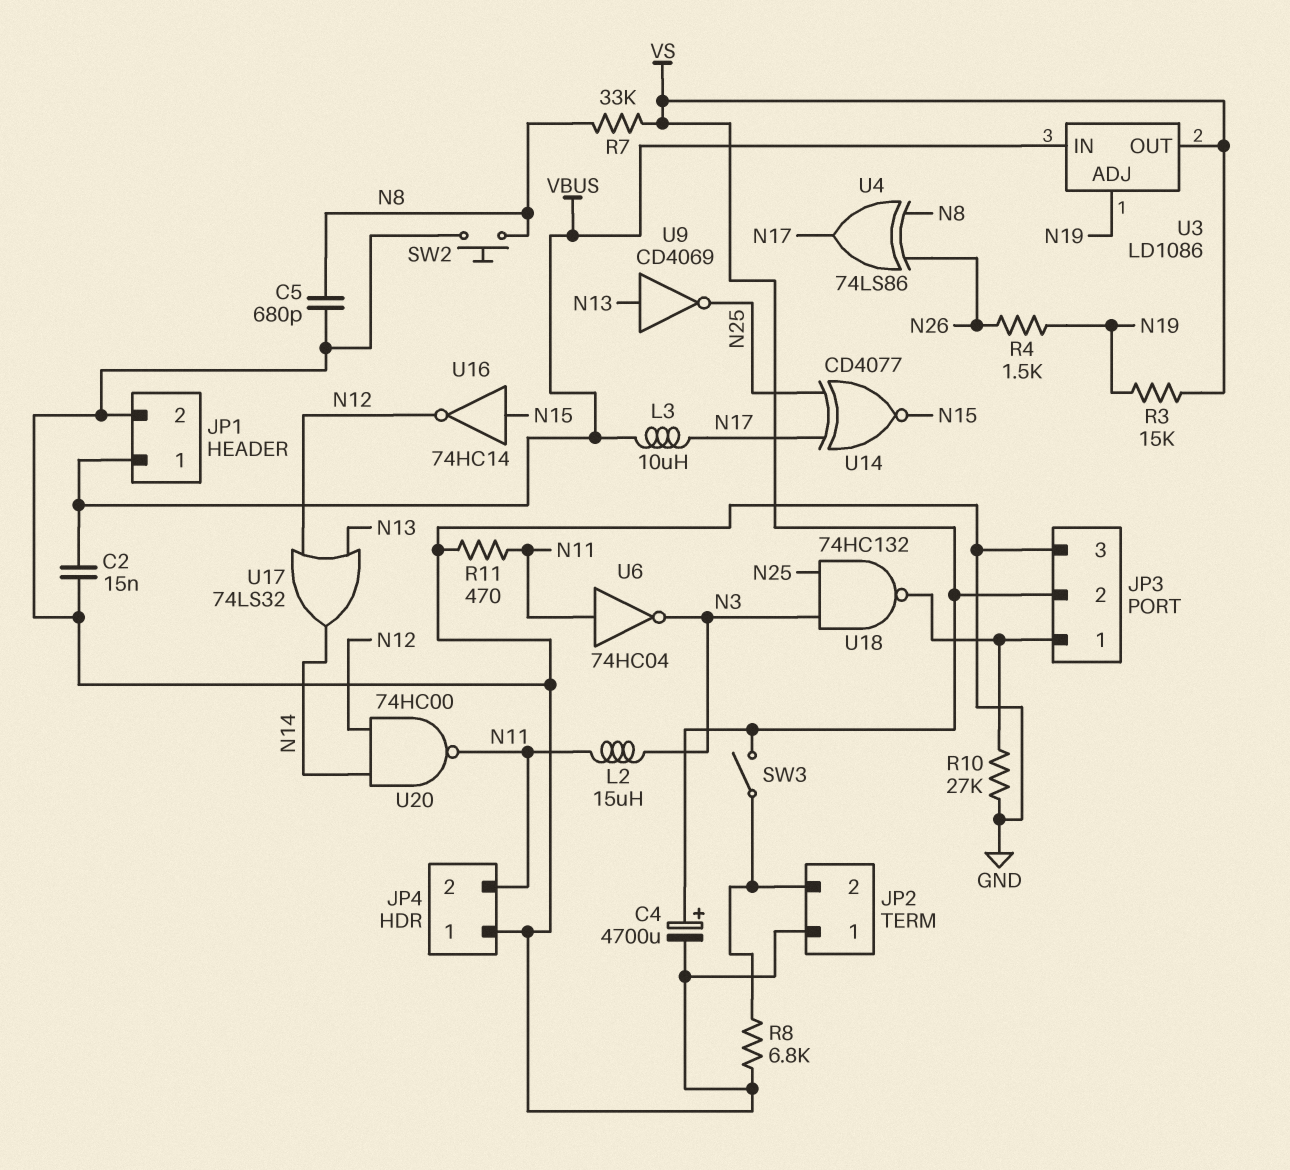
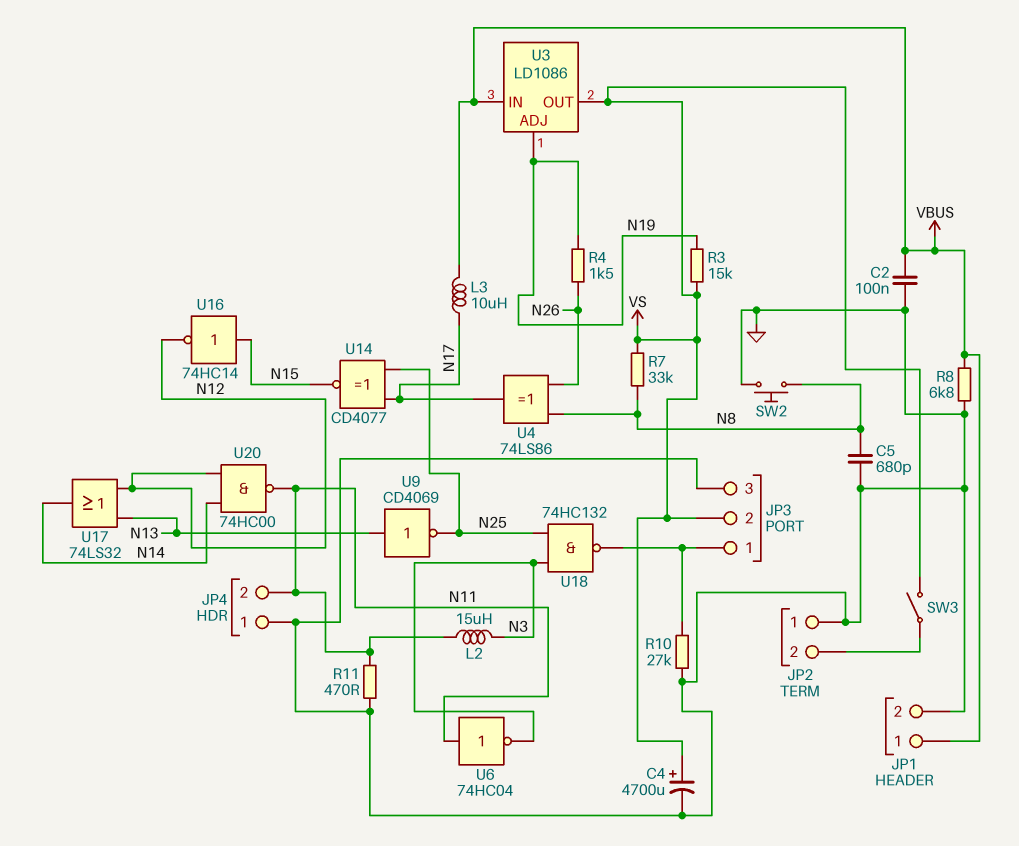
C2: 15nF (GND, VBUS) -> 100nF (GND, VBUS)
R8: 6.8k (GND, JP2/2) -> 6.8k (GND, VBUS)

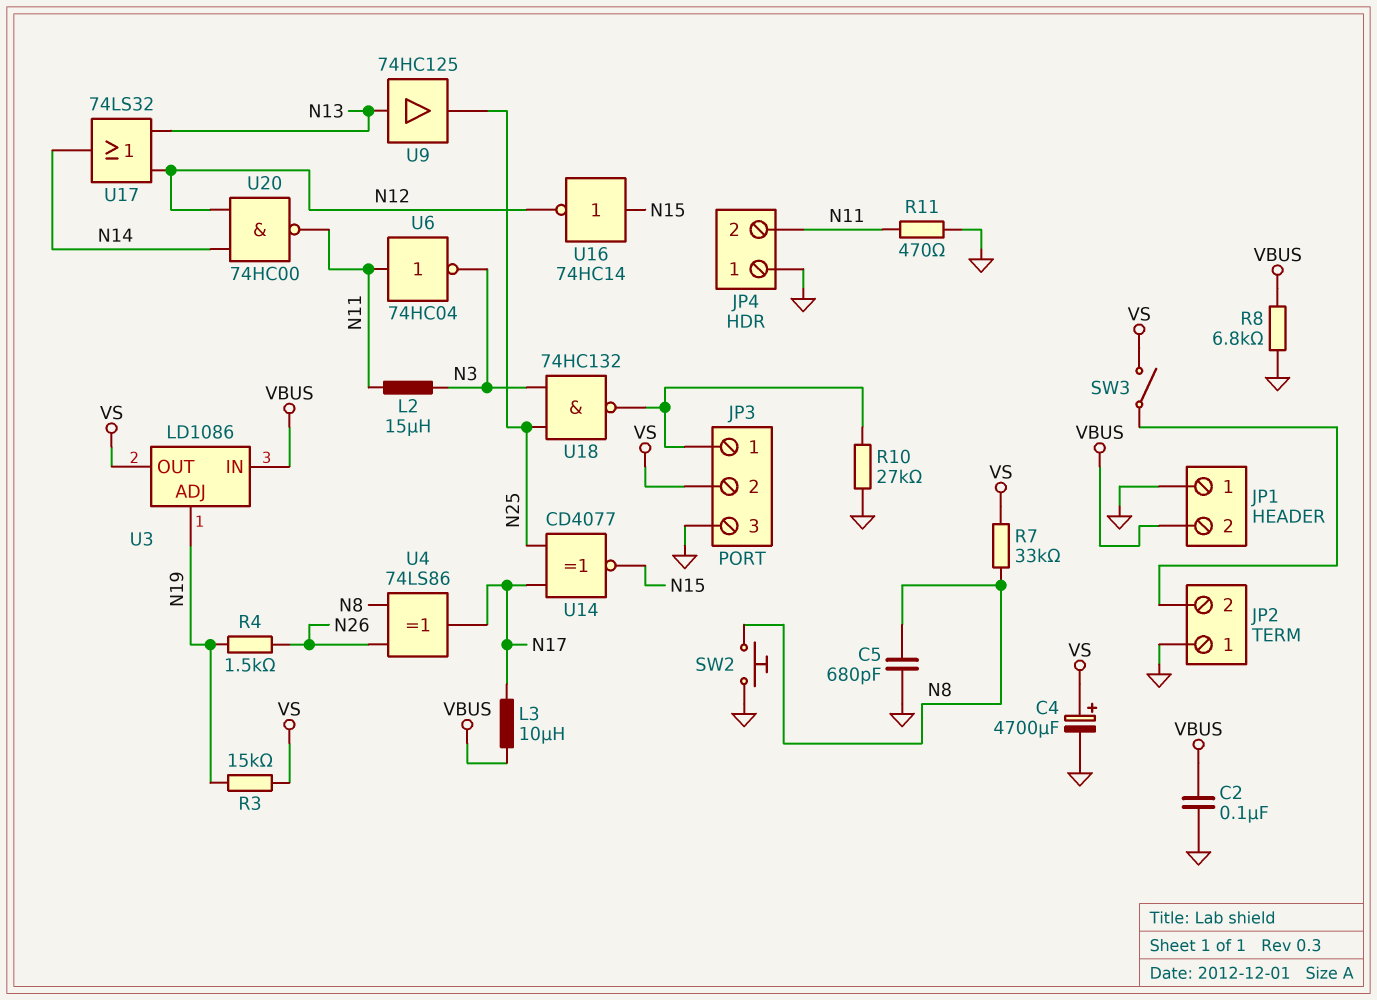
JP1 pin 1: VBUS -> GND
JP1 pin 2: GND -> VBUS
U9: NOT CD4069 (in N13, out N25) -> buffer 74HC125 (in N13, out N25)

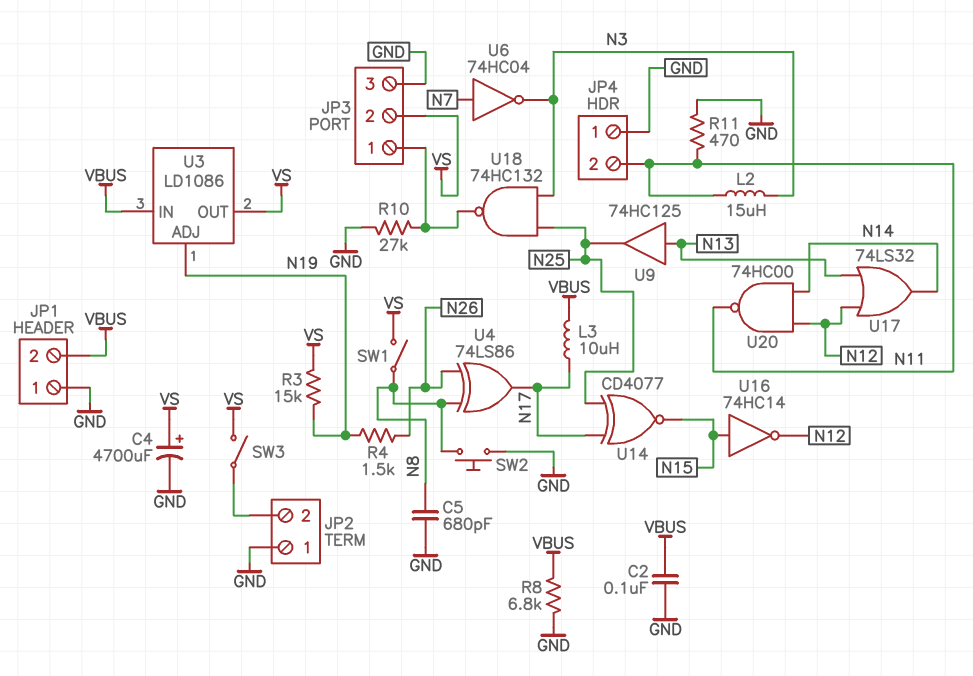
R7: 33k (N8, VS) -> none
SW1: none -> switch (N8, VS)
U6: NOT 74HC04 (in N11, out N3) -> NOT 74HC04 (in N7, out N3)

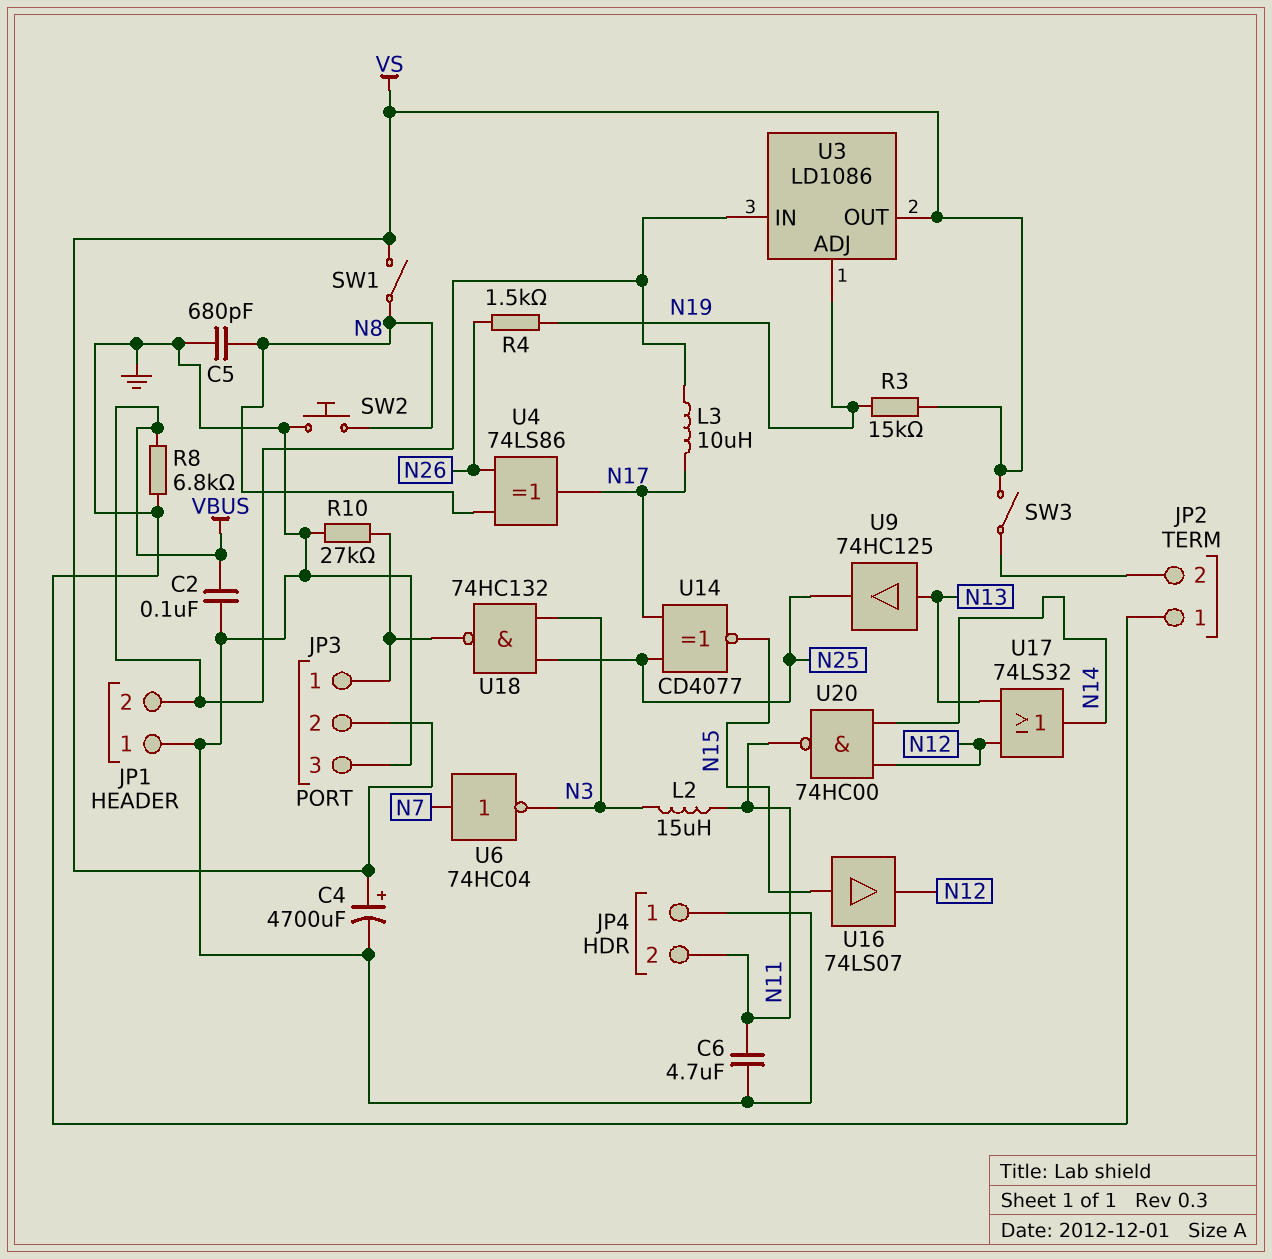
C6: none -> 4.7uF (GND, N11)
R11: 470 (GND, N11) -> none
U16: NOT 74HC14 (in N15, out N12) -> buffer 74LS07 (in N15, out N12)

